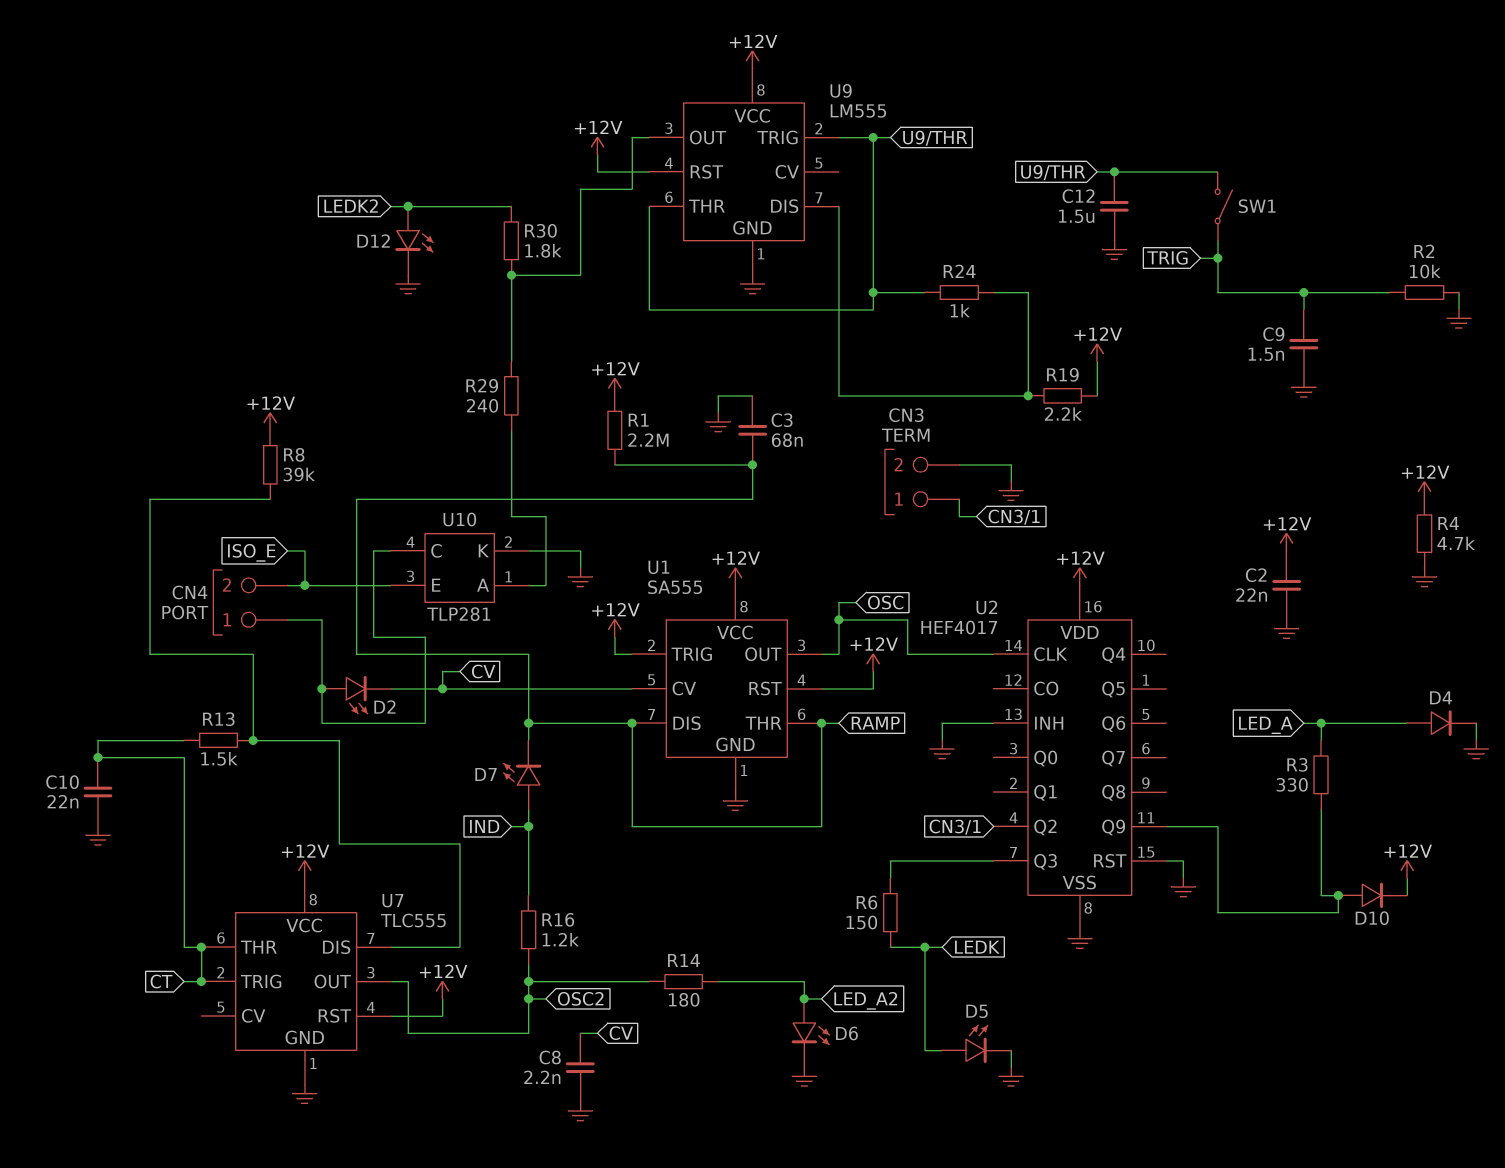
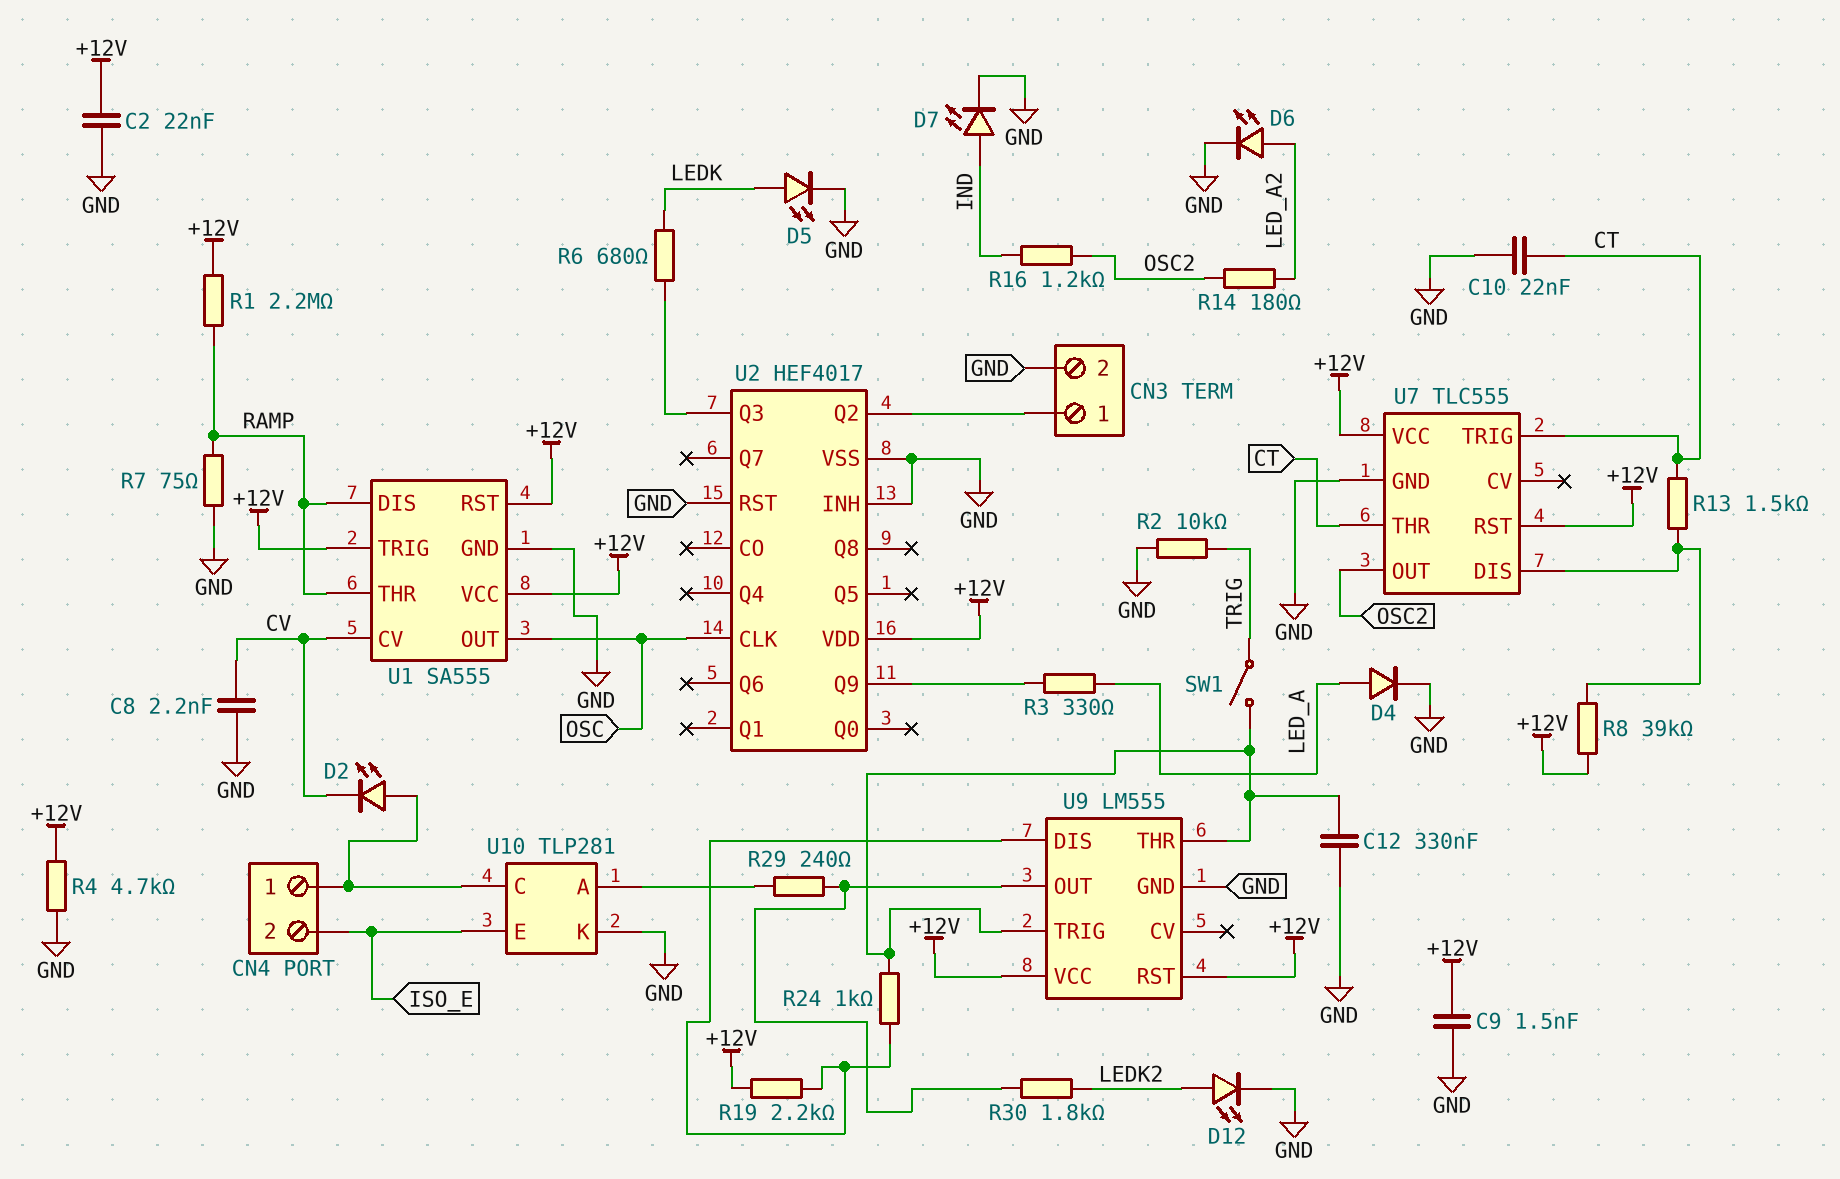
C3: 68nF (GND, RAMP) -> none
C9: 1.5nF (GND, TRIG) -> 1.5nF (+12V, GND)
C12: 1.5uF (GND, U9/THR) -> 330nF (GND, U9/THR)
D7: LED (A IND, K RAMP) -> LED (A IND, K GND)
D10: diode (A U2/Q9, K +12V) -> none
R6: 150 (LEDK, U2/Q3) -> 680 (LEDK, U2/Q3)
R7: none -> 75 (GND, RAMP)

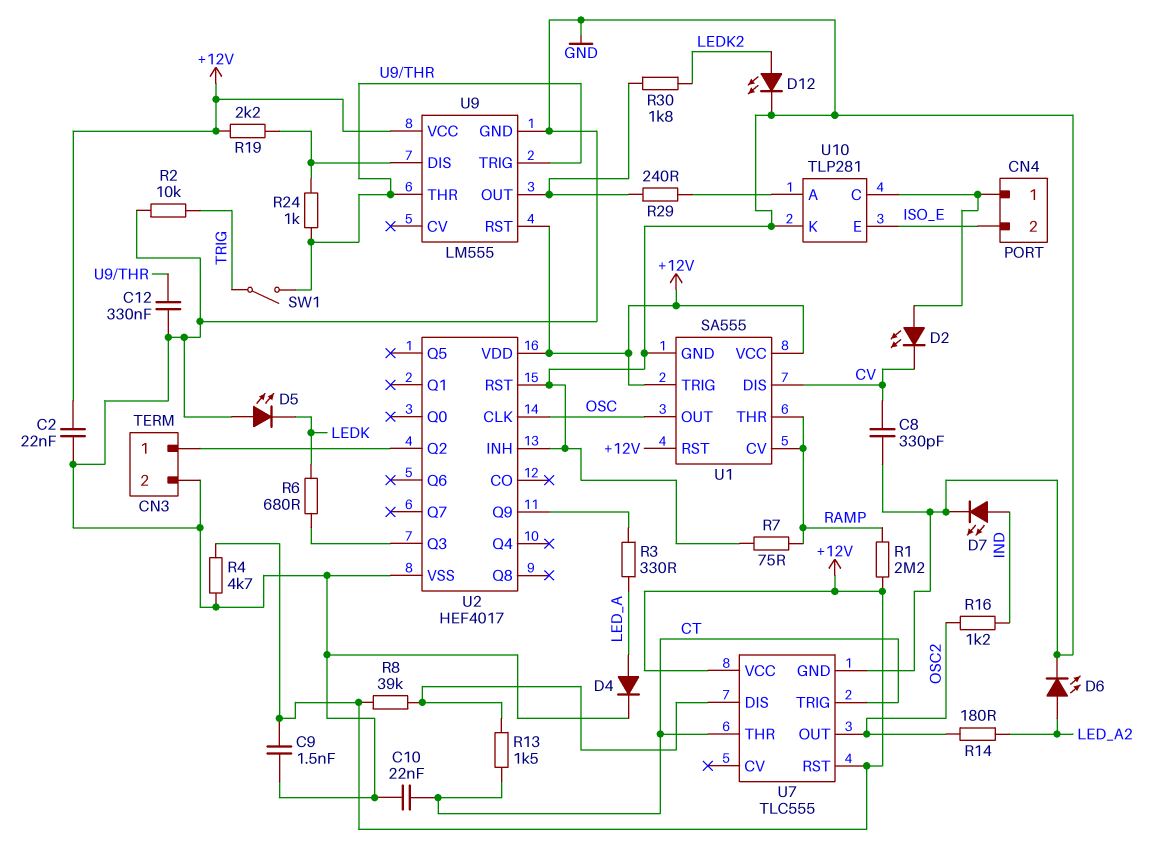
C8: 2.2nF (CV, GND) -> 330pF (CV, GND)
D5: LED (A LEDK, K GND) -> LED (A GND, K LEDK)
U1 pin CV: CV -> RAMP
U1 pin DIS: RAMP -> CV

